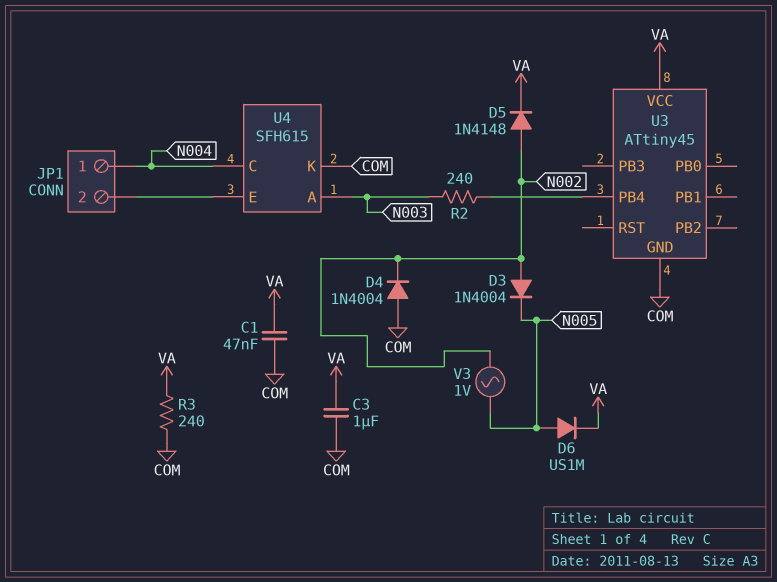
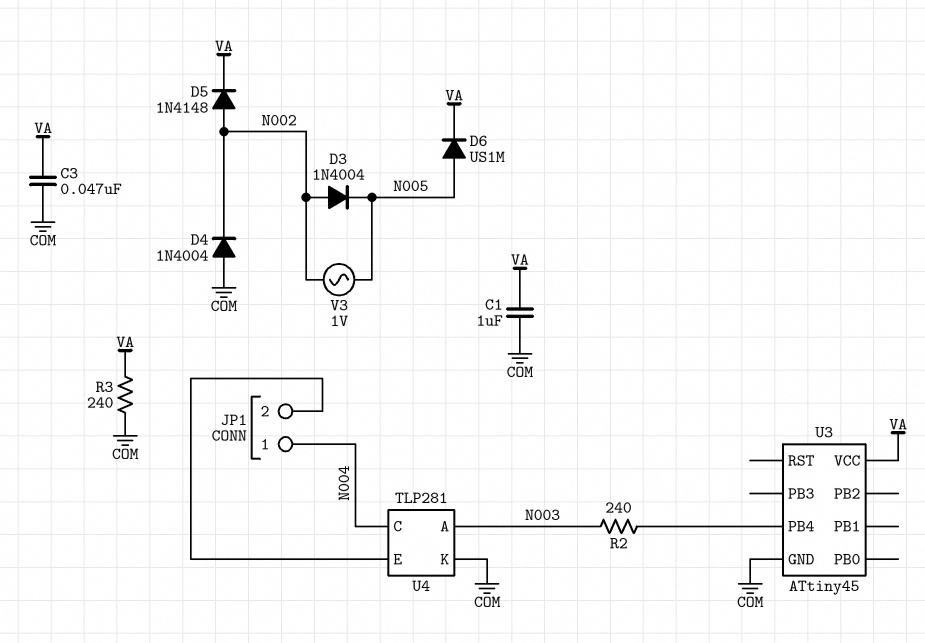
C1: 47nF (COM, VA) -> 1uF (COM, VA)
C3: 1uF (COM, VA) -> 47nF (COM, VA)
U4: SFH615 -> TLP281

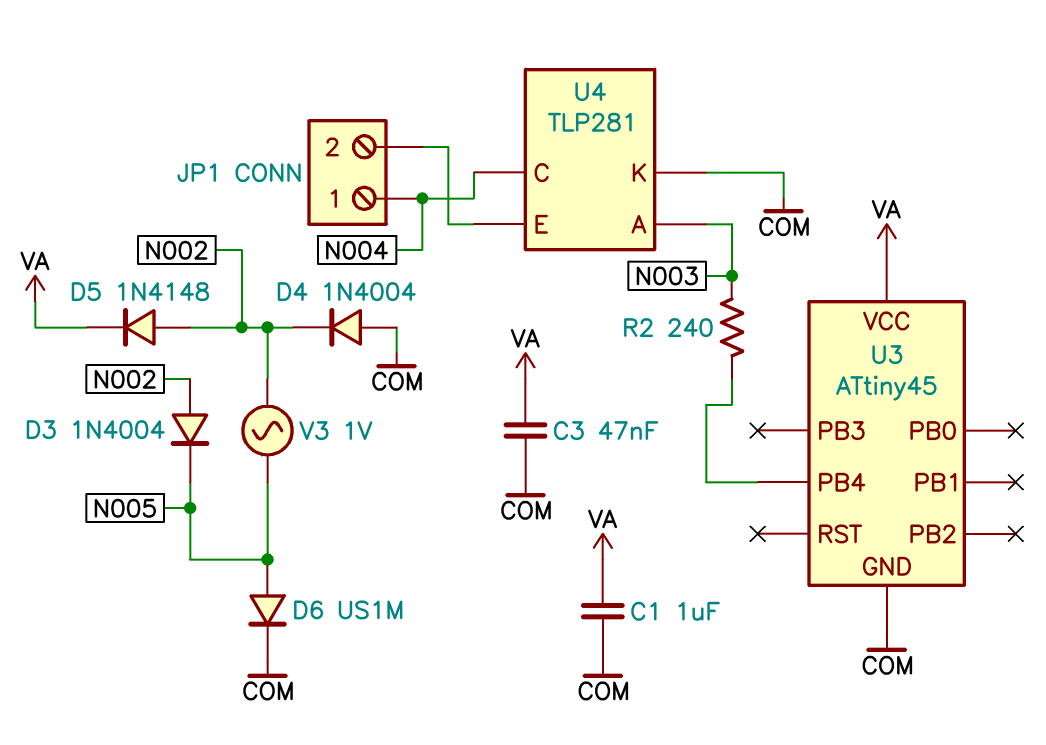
D6: diode US1M (A N005, K VA) -> diode US1M (A N005, K COM)
R3: 240 (COM, VA) -> none

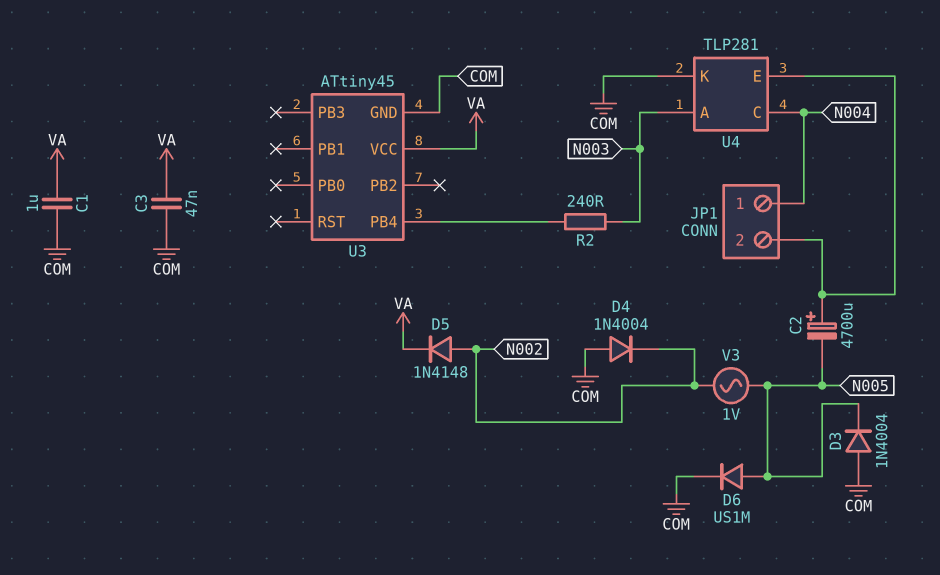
C2: none -> 4700uF (plus JP1/2, minus N005)
D3: diode 1N4004 (A N002, K N005) -> diode 1N4004 (A COM, K N005)

